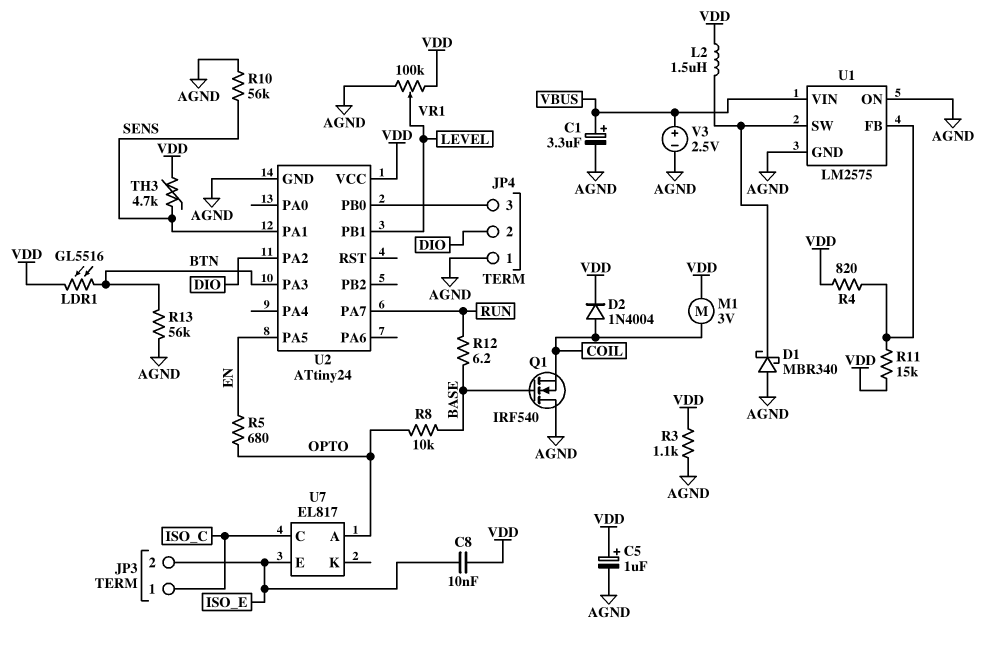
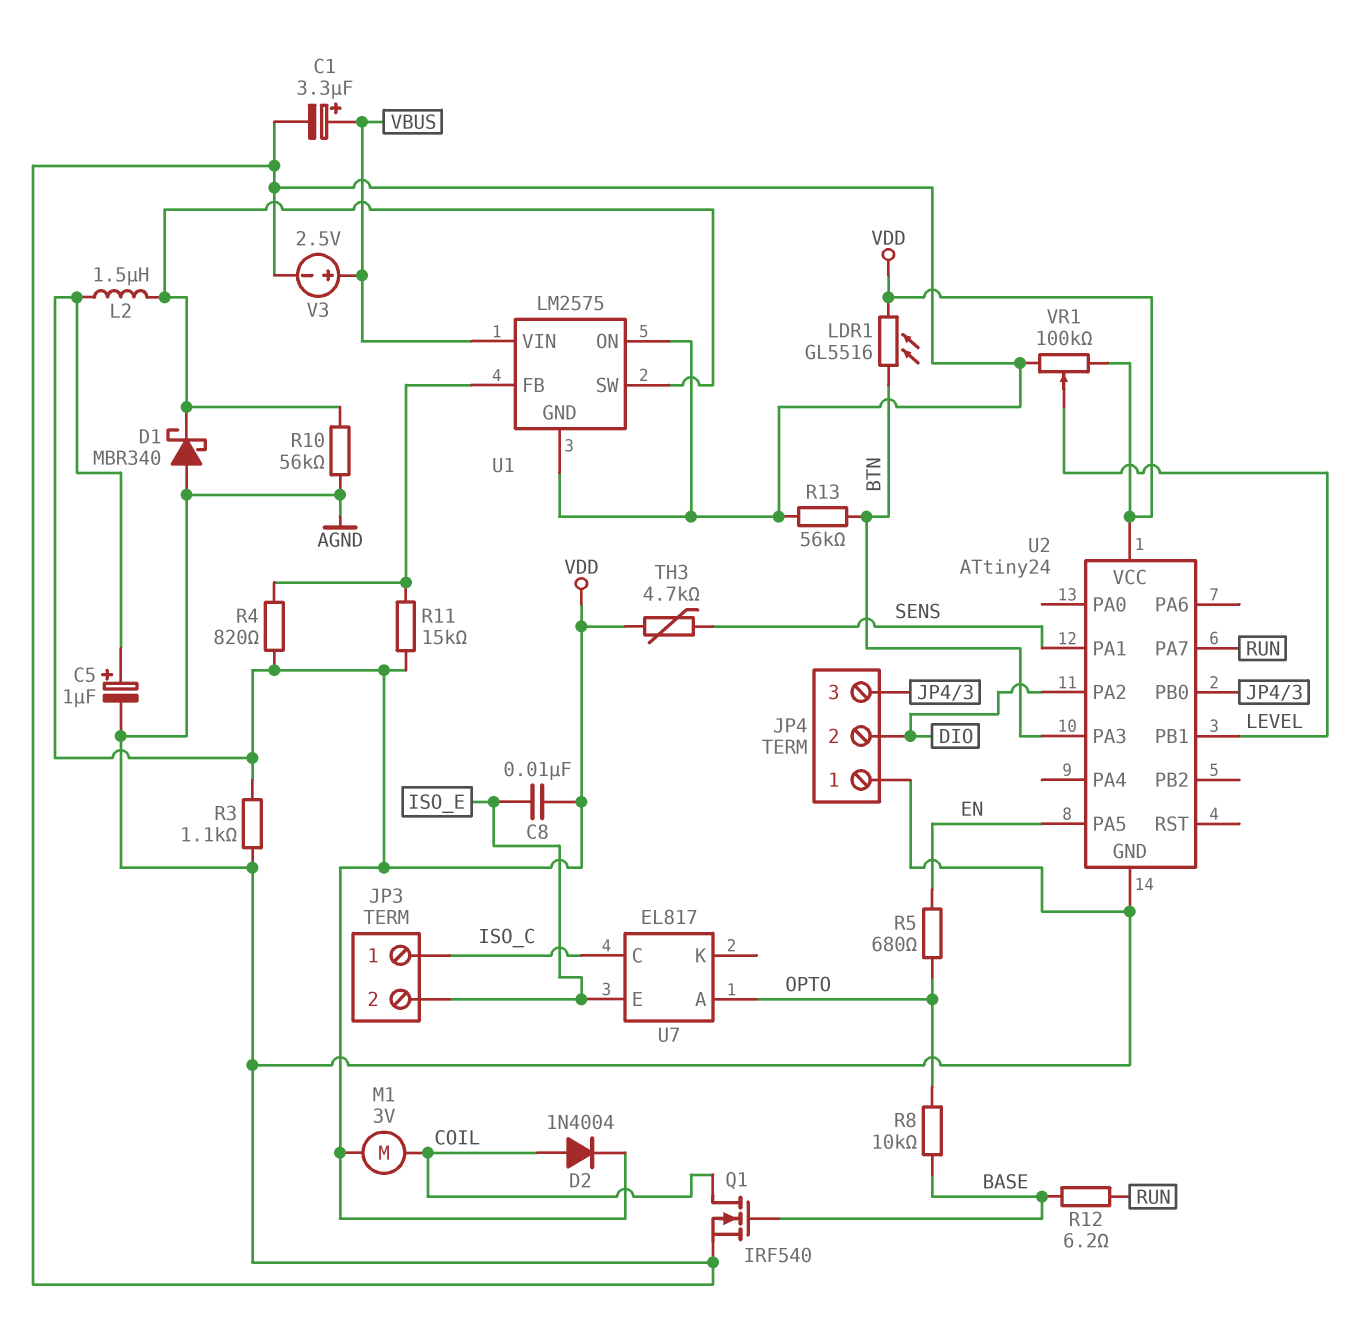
Q1: NMOS IRF540 (G BASE, D AGND, S COIL) -> NMOS IRF540 (G BASE, D COIL, S AGND)
R10: 56k (AGND, SENS) -> 56k (AGND, U1/SW)

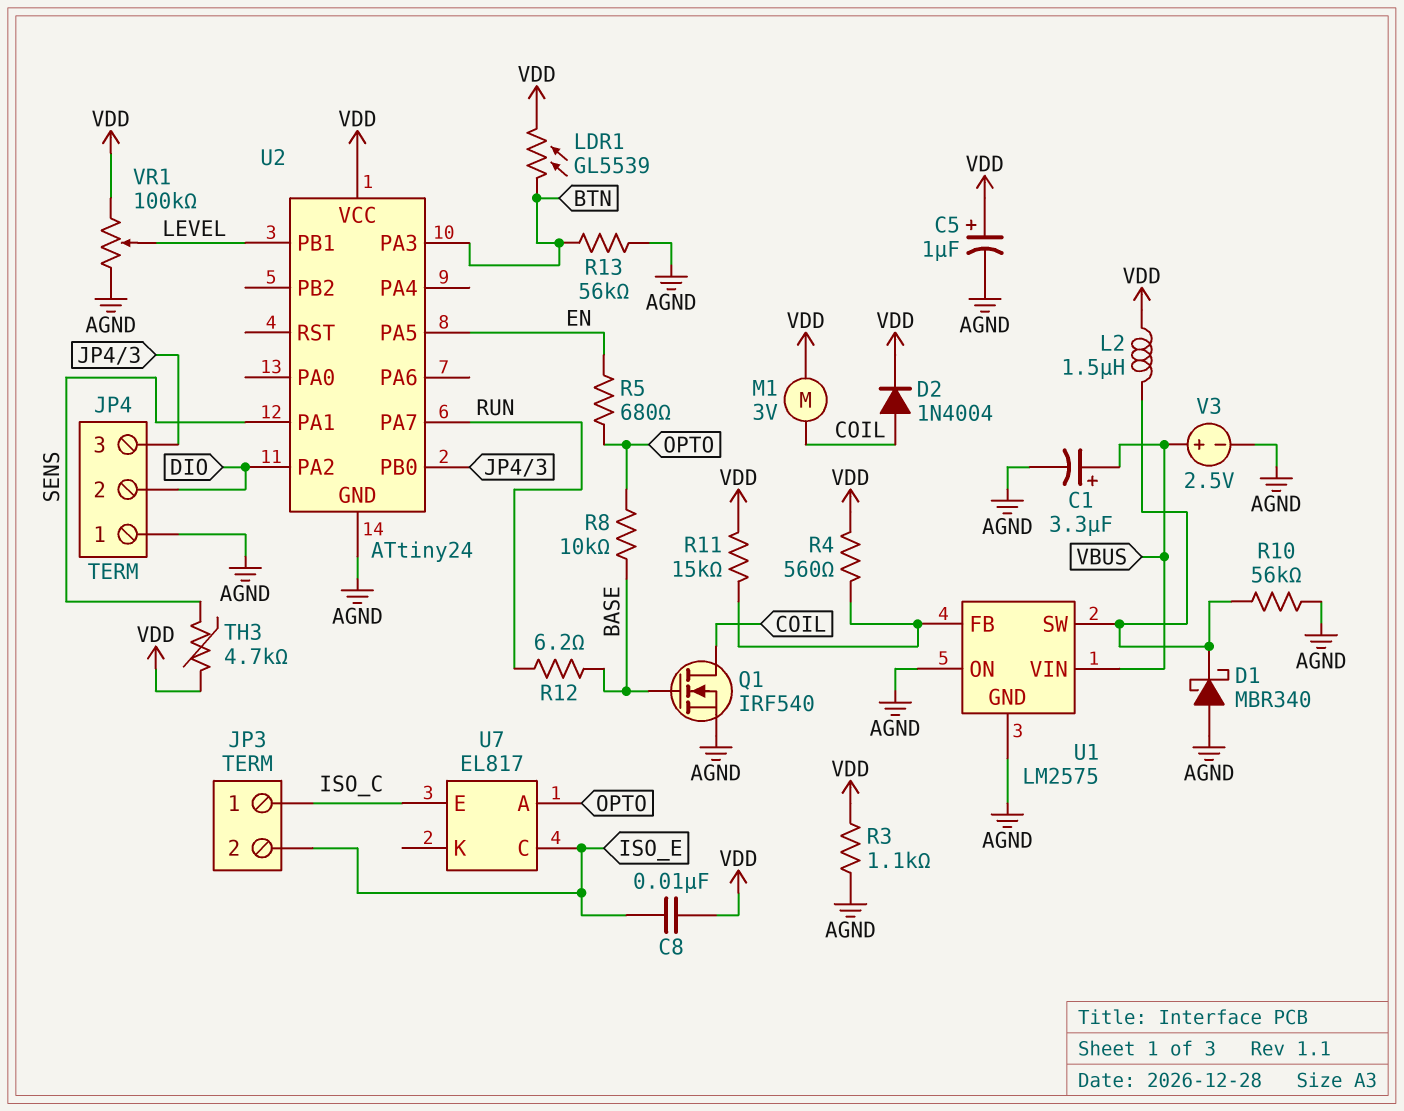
LDR1: GL5516 (BTN, VDD) -> GL5539 (BTN, VDD)
R4: 820 (U1/FB, VDD) -> 560 (U1/FB, VDD)
U7 pin C: ISO_C -> ISO_E
U7 pin E: ISO_E -> ISO_C

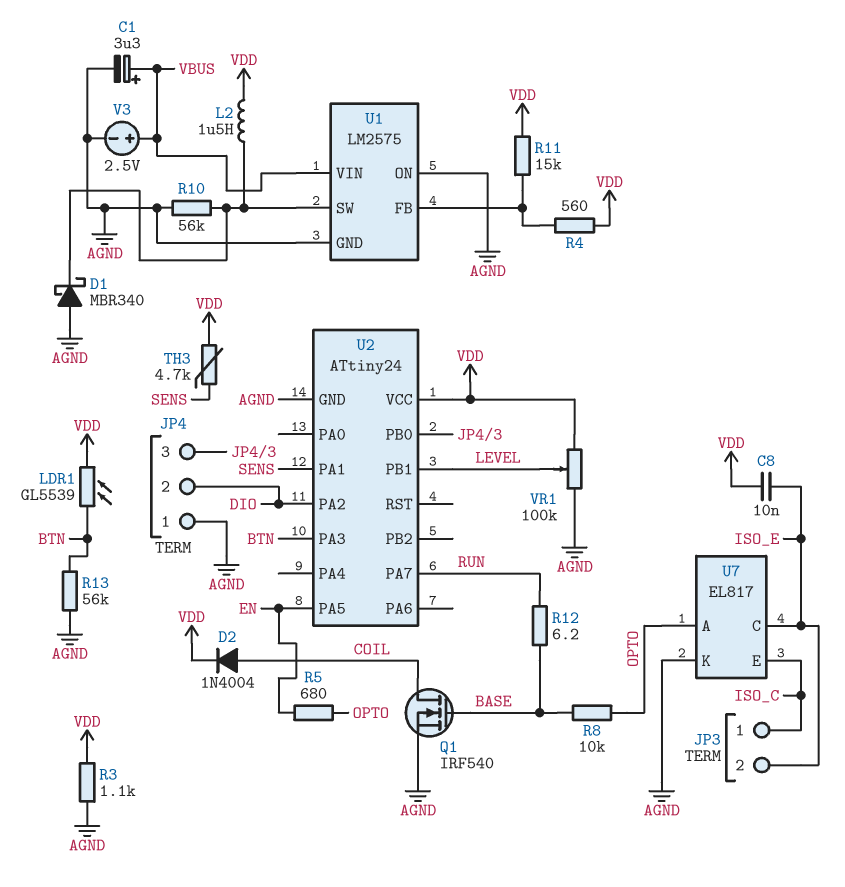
C5: 1uF (plus VDD, minus AGND) -> none
M1: motor 3V (COIL, VDD) -> none
U7 pin K: none -> AGND

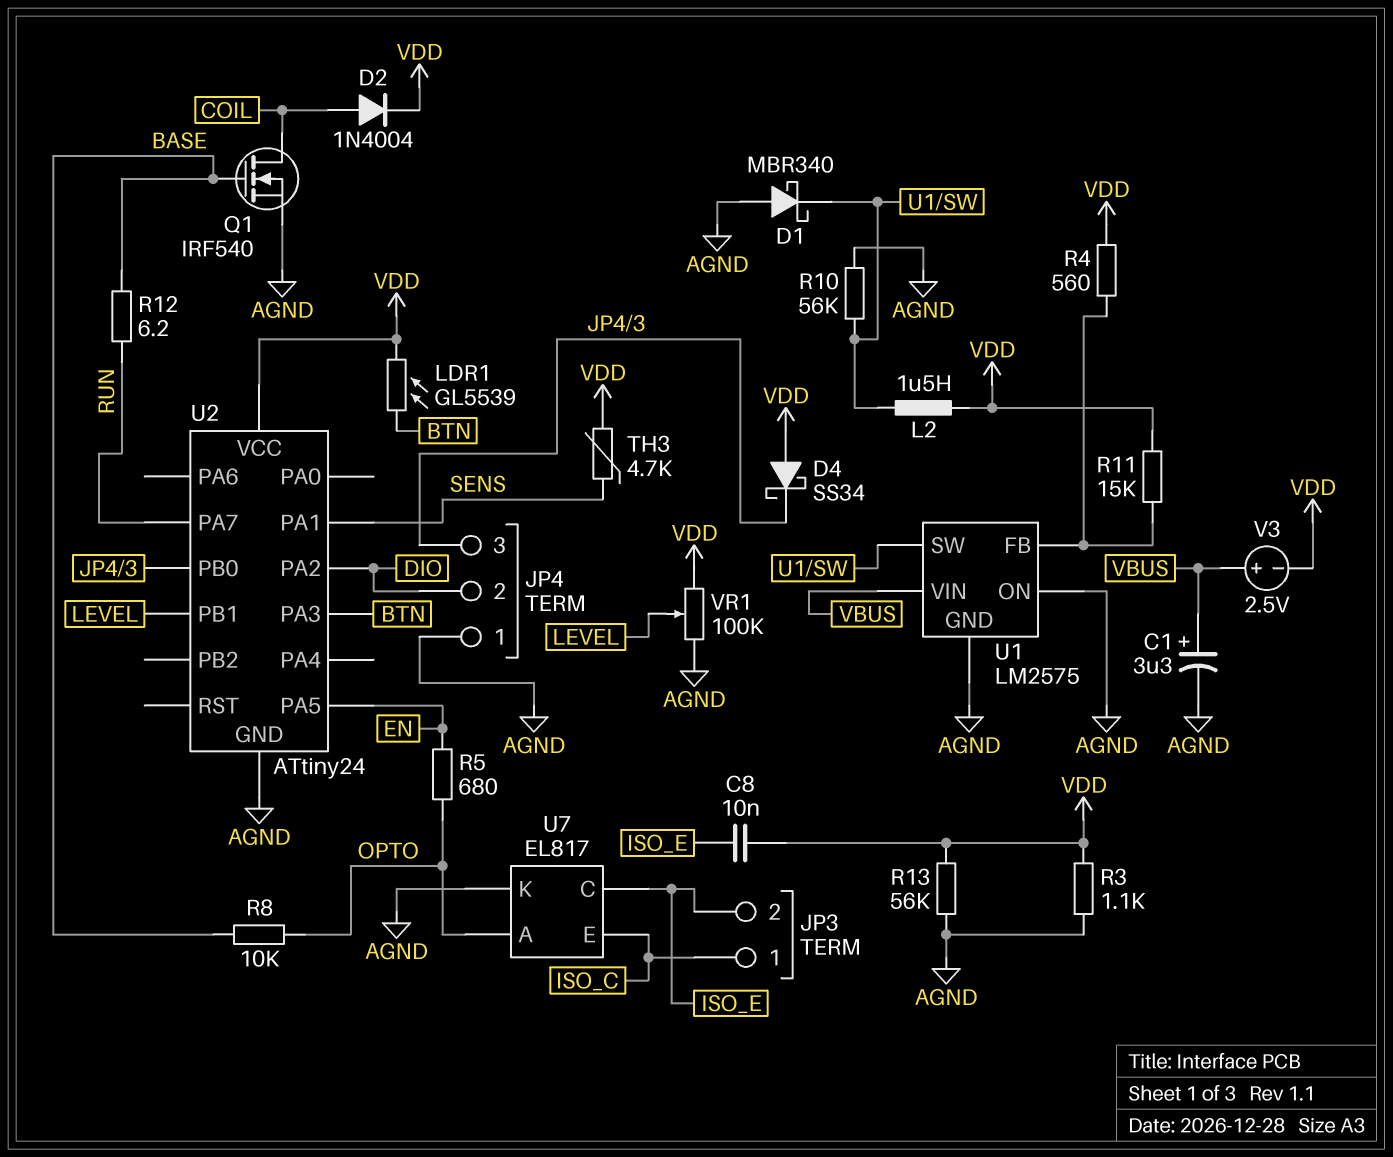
D4: none -> schottky SS34 (A VDD, K JP4/3)
R13: 56k (AGND, BTN) -> 56k (AGND, VDD)
V3: 2.5V (plus VBUS, minus AGND) -> 2.5V (plus VBUS, minus VDD)

